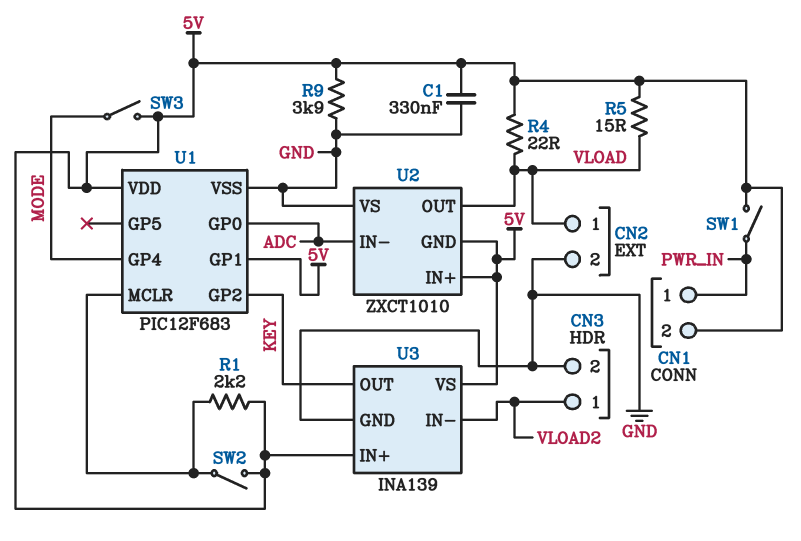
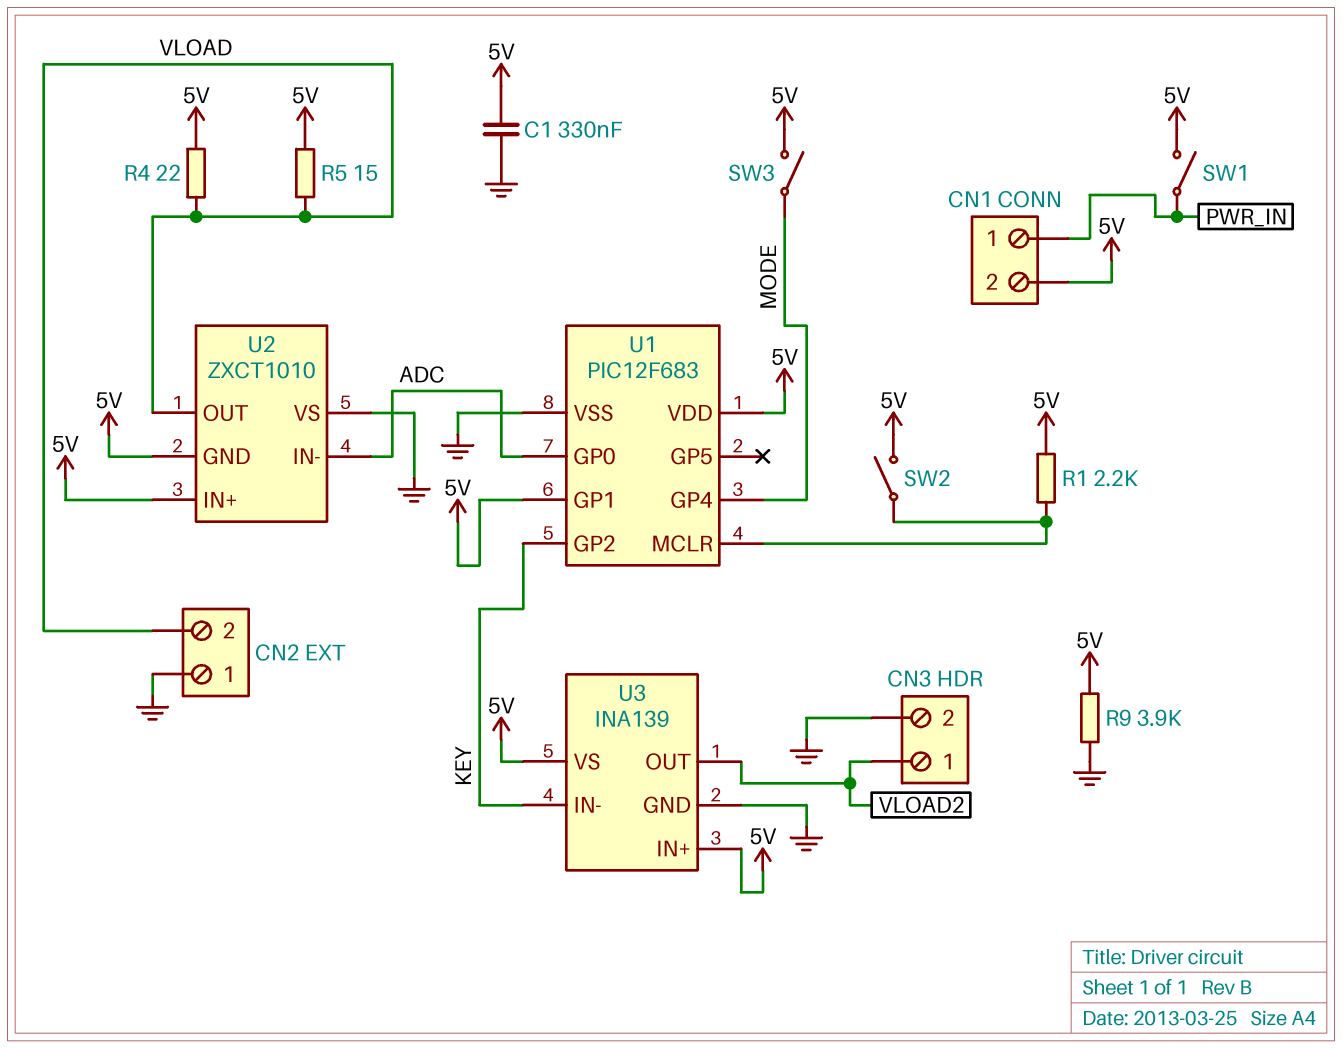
CN2 pin 1: VLOAD -> GND
CN2 pin 2: GND -> VLOAD
U3 pin IN-: VLOAD2 -> KEY
U3 pin OUT: KEY -> VLOAD2

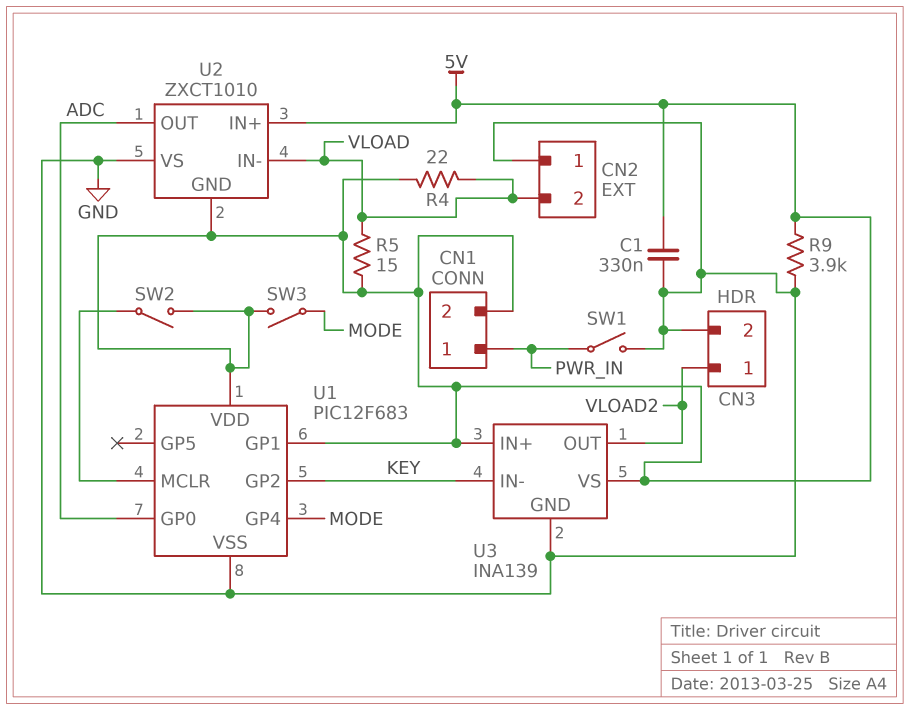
R1: 2.2k (5V, U1/MCLR) -> none
SW1: switch (5V, PWR_IN) -> switch (GND, PWR_IN)
U2 pin IN-: ADC -> VLOAD
U2 pin OUT: VLOAD -> ADC

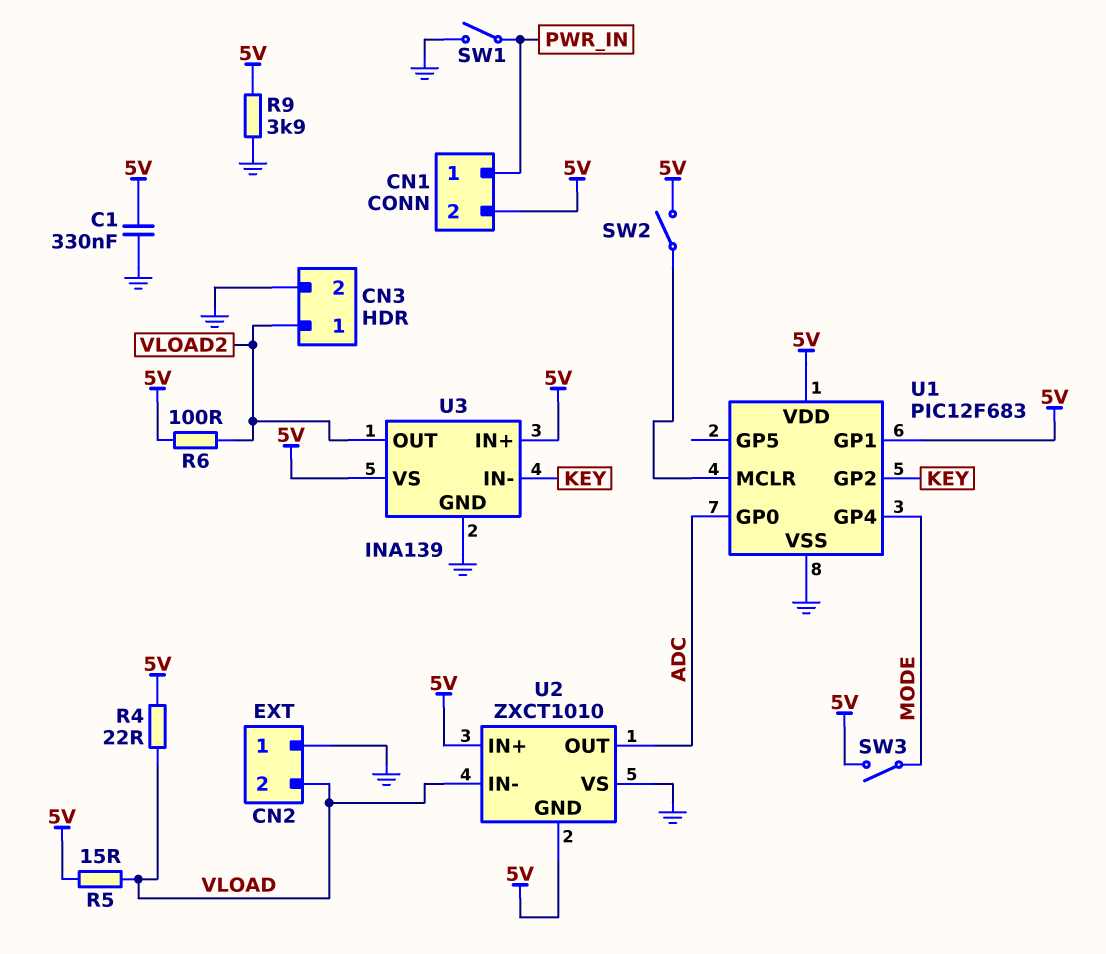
R6: none -> 100 (5V, VLOAD2)

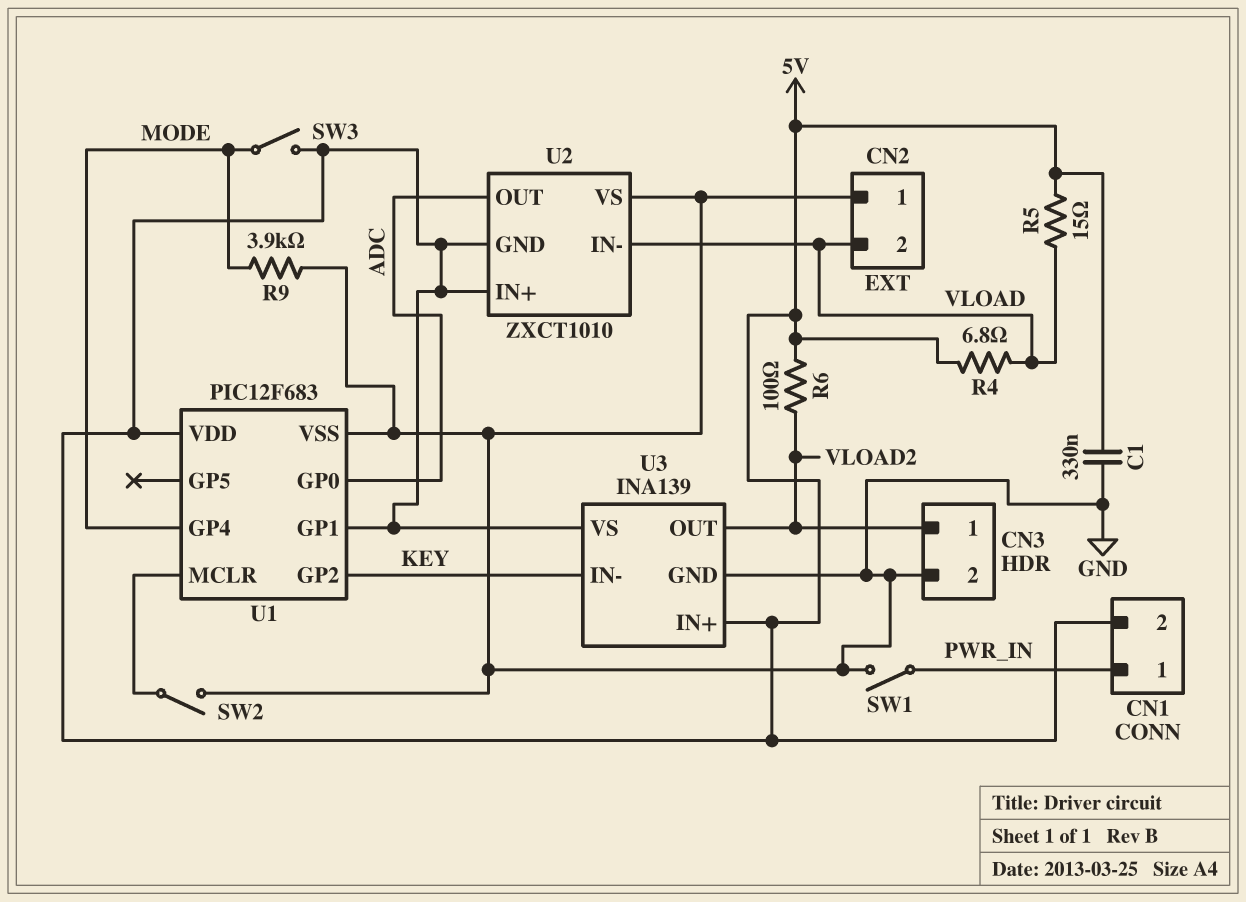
R4: 22 (5V, VLOAD) -> 6.8 (5V, VLOAD)
R9: 3.9k (5V, GND) -> 3.9k (GND, MODE)
SW2: switch (5V, U1/MCLR) -> switch (GND, U1/MCLR)

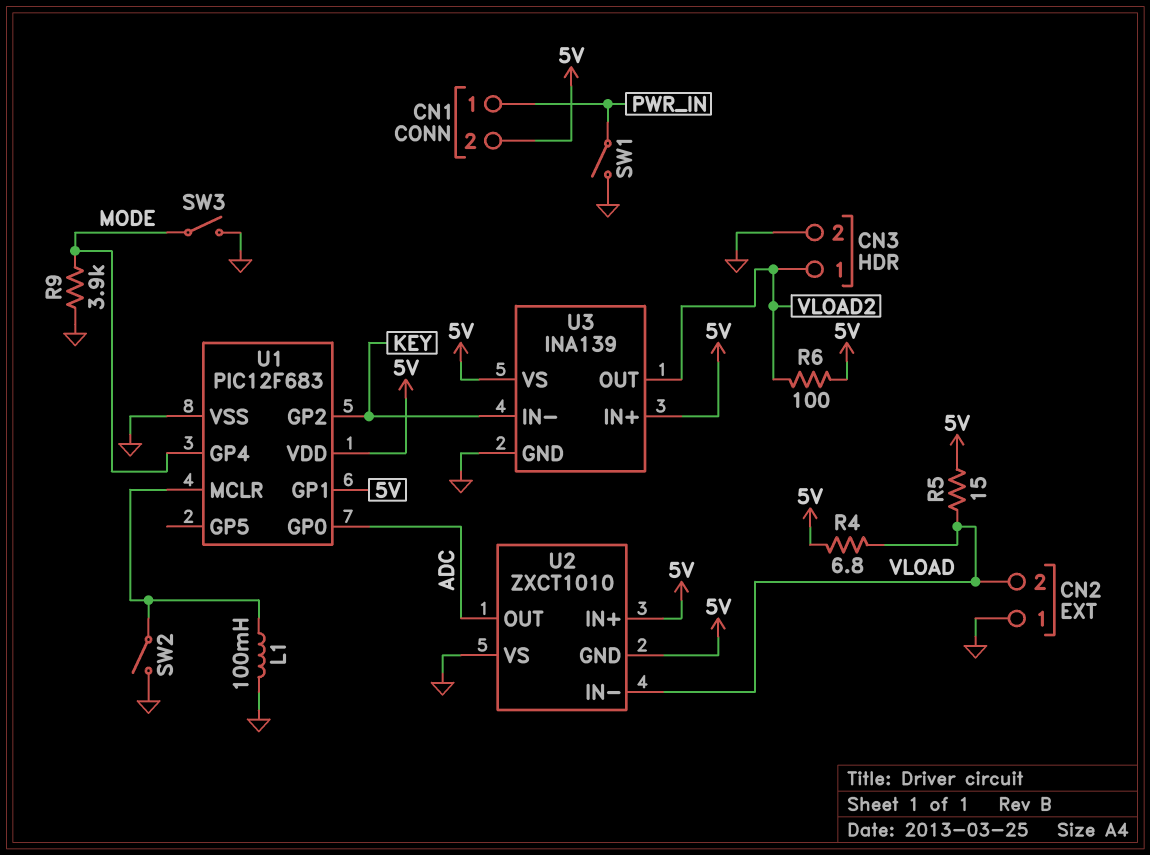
C1: 330nF (5V, GND) -> none
L1: none -> 100mH (GND, U1/MCLR)
SW3: switch (5V, MODE) -> switch (GND, MODE)

